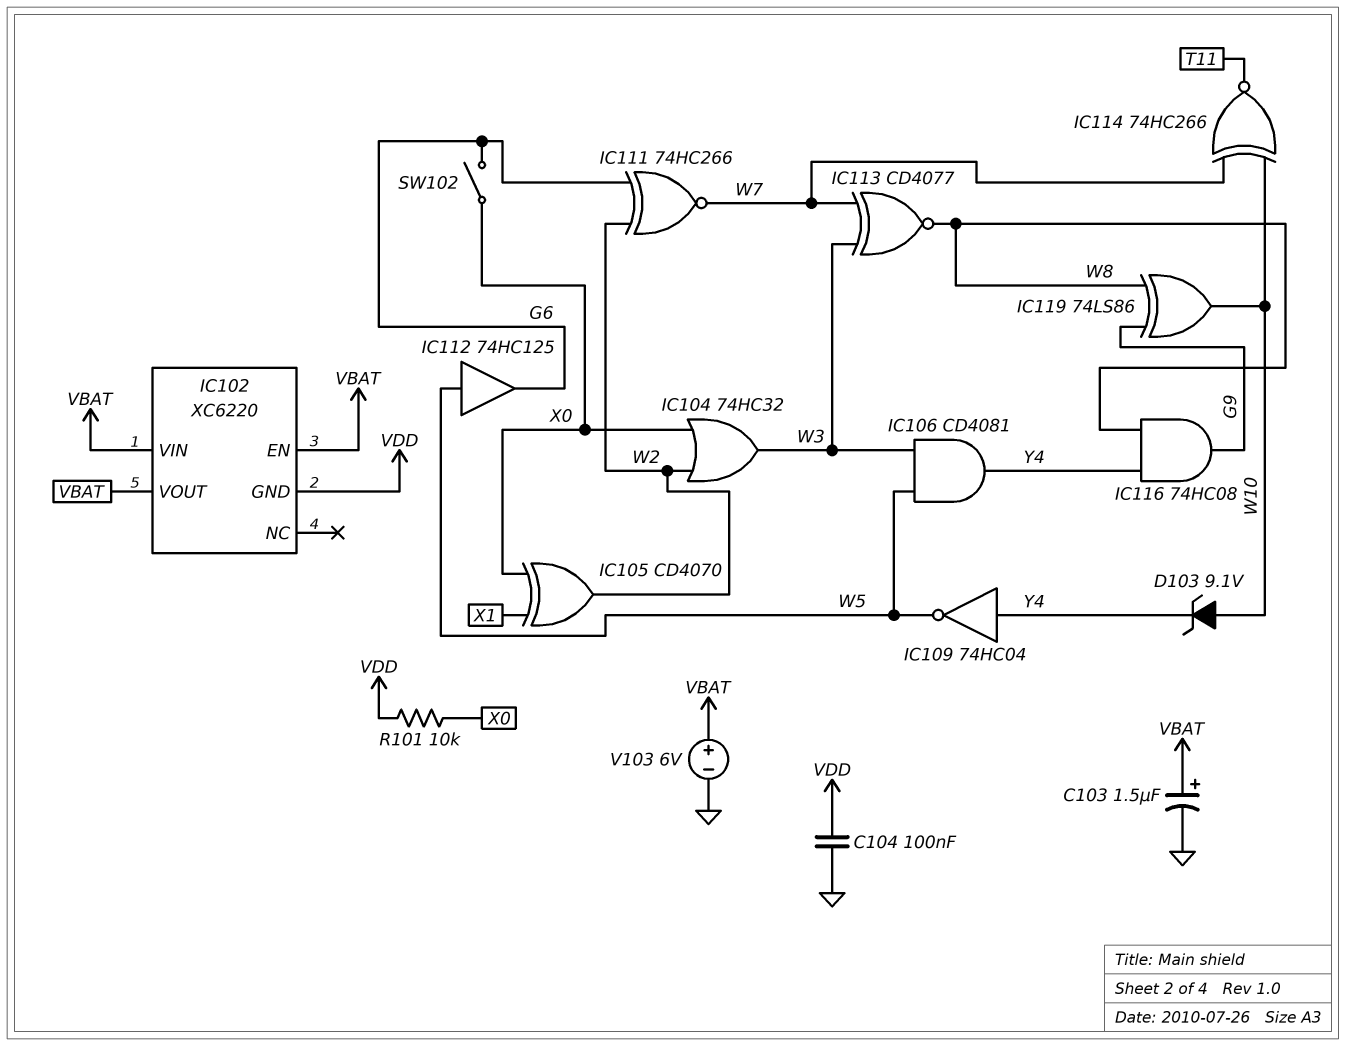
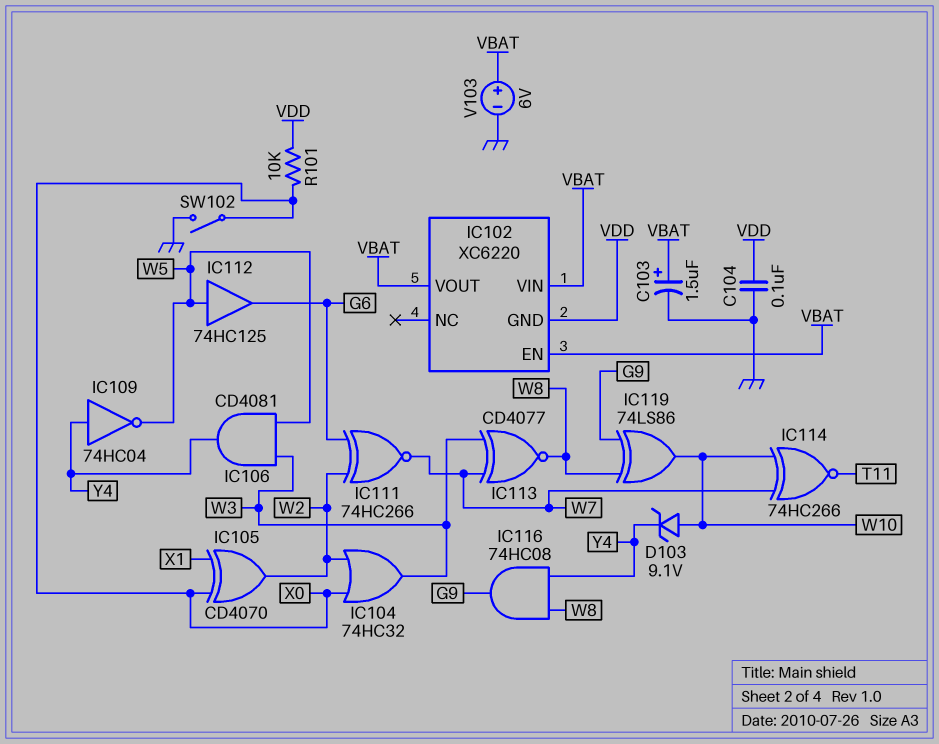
SW102: switch (G6, X0) -> switch (GND, X0)

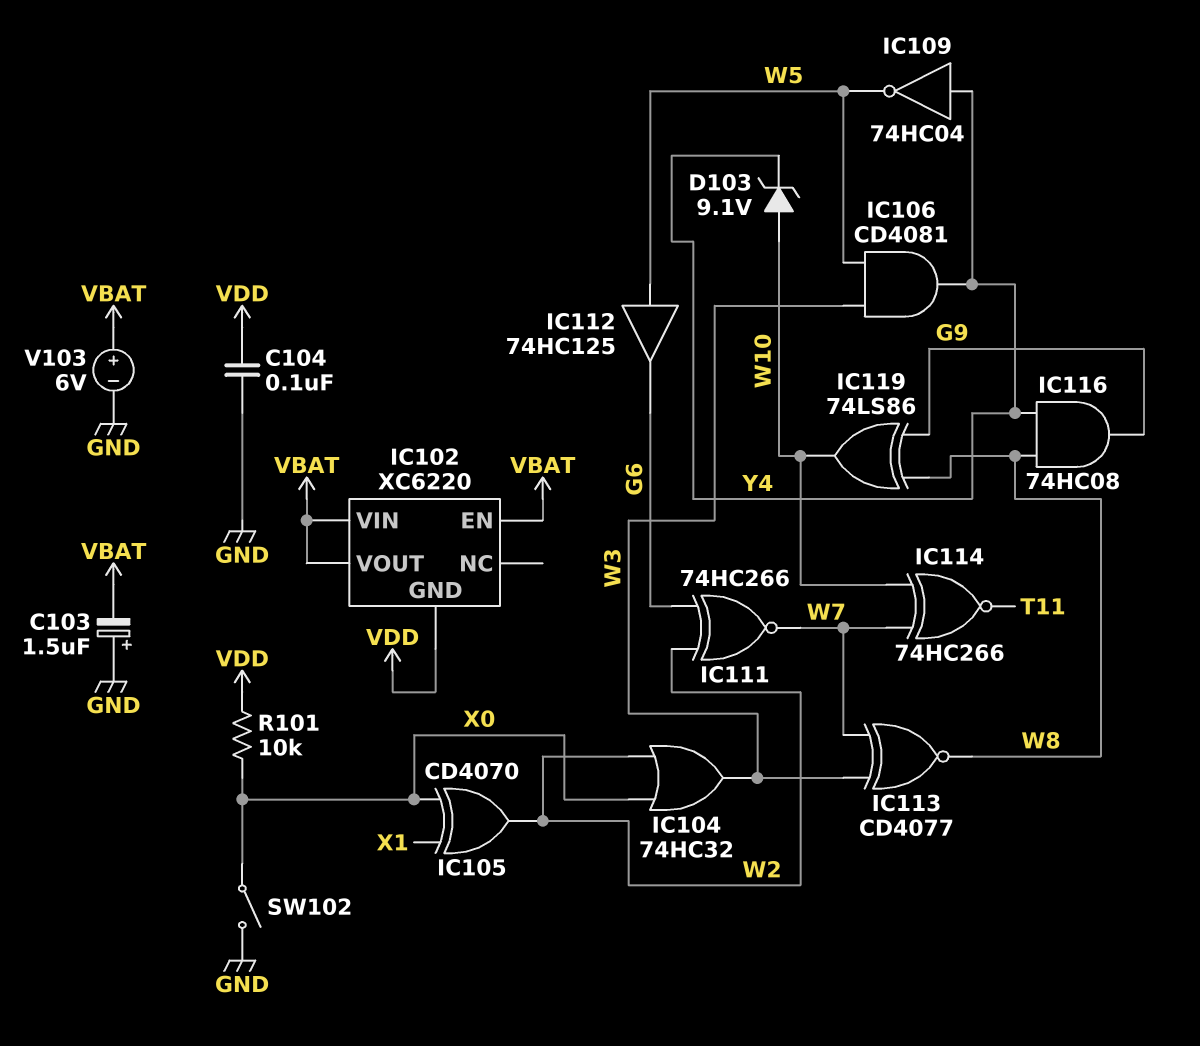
C103: 1.5uF (plus VBAT, minus GND) -> 1.5uF (plus GND, minus VBAT)

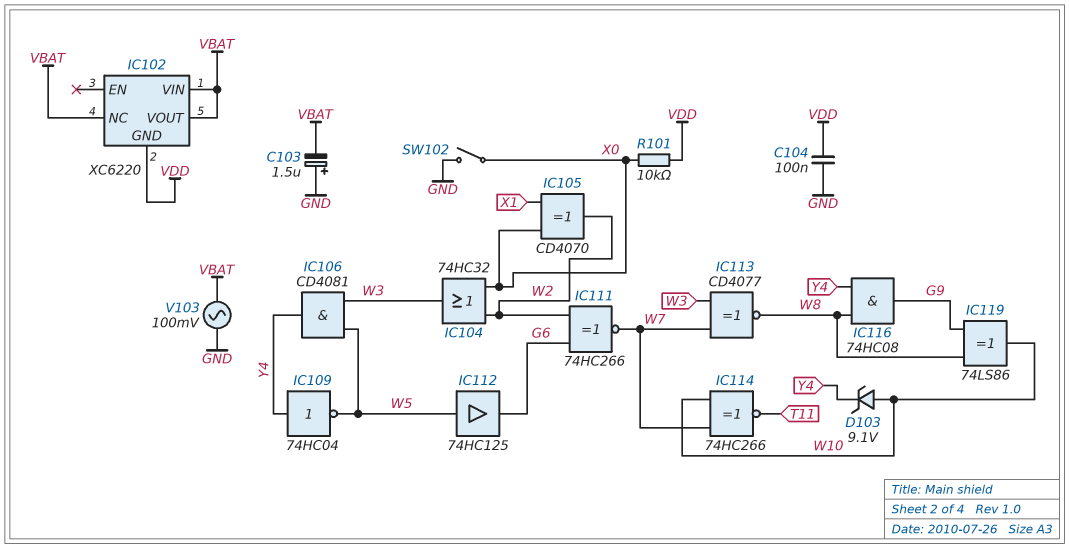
IC102 pin EN: VBAT -> none
IC102 pin NC: none -> VBAT
V103: 6V (plus VBAT, minus GND) -> AC 100mV (GND, VBAT)

